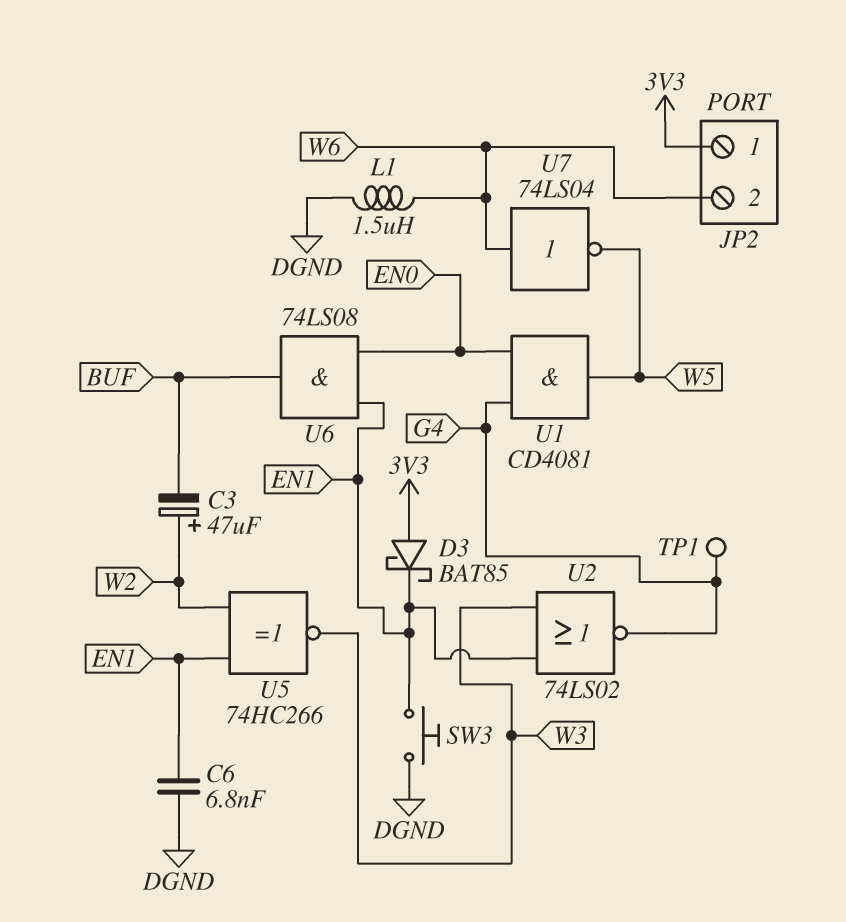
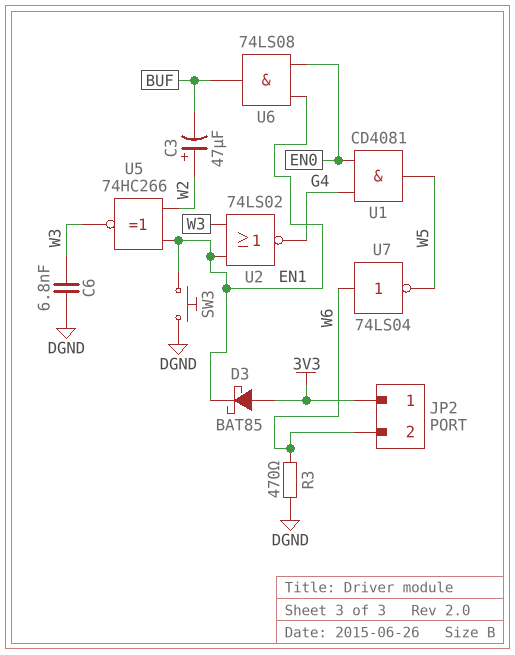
C6: 6.8nF (DGND, EN1) -> 6.8nF (DGND, W3)
L1: 1.5uH (DGND, W6) -> none
R3: none -> 470 (DGND, W6)
TP1: test point (G4) -> none

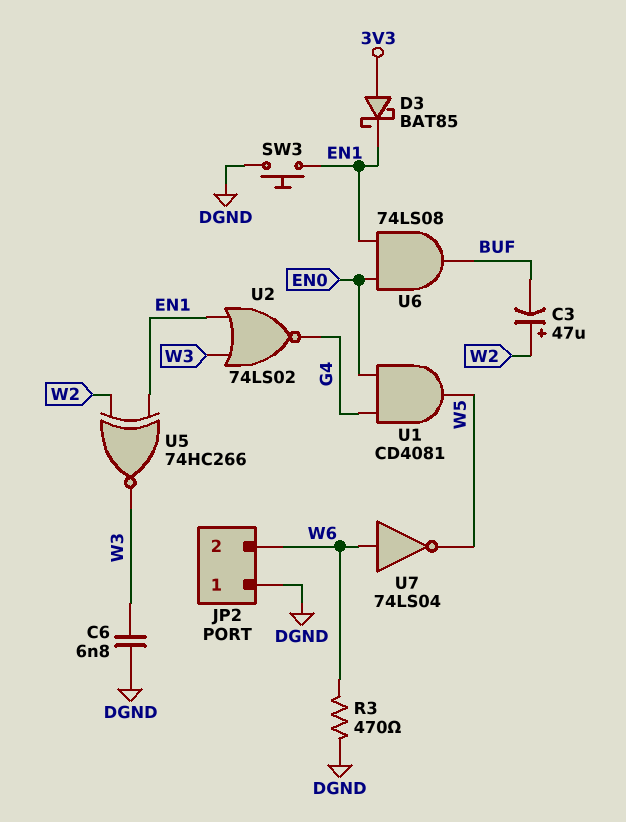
JP2 pin 1: 3V3 -> DGND

